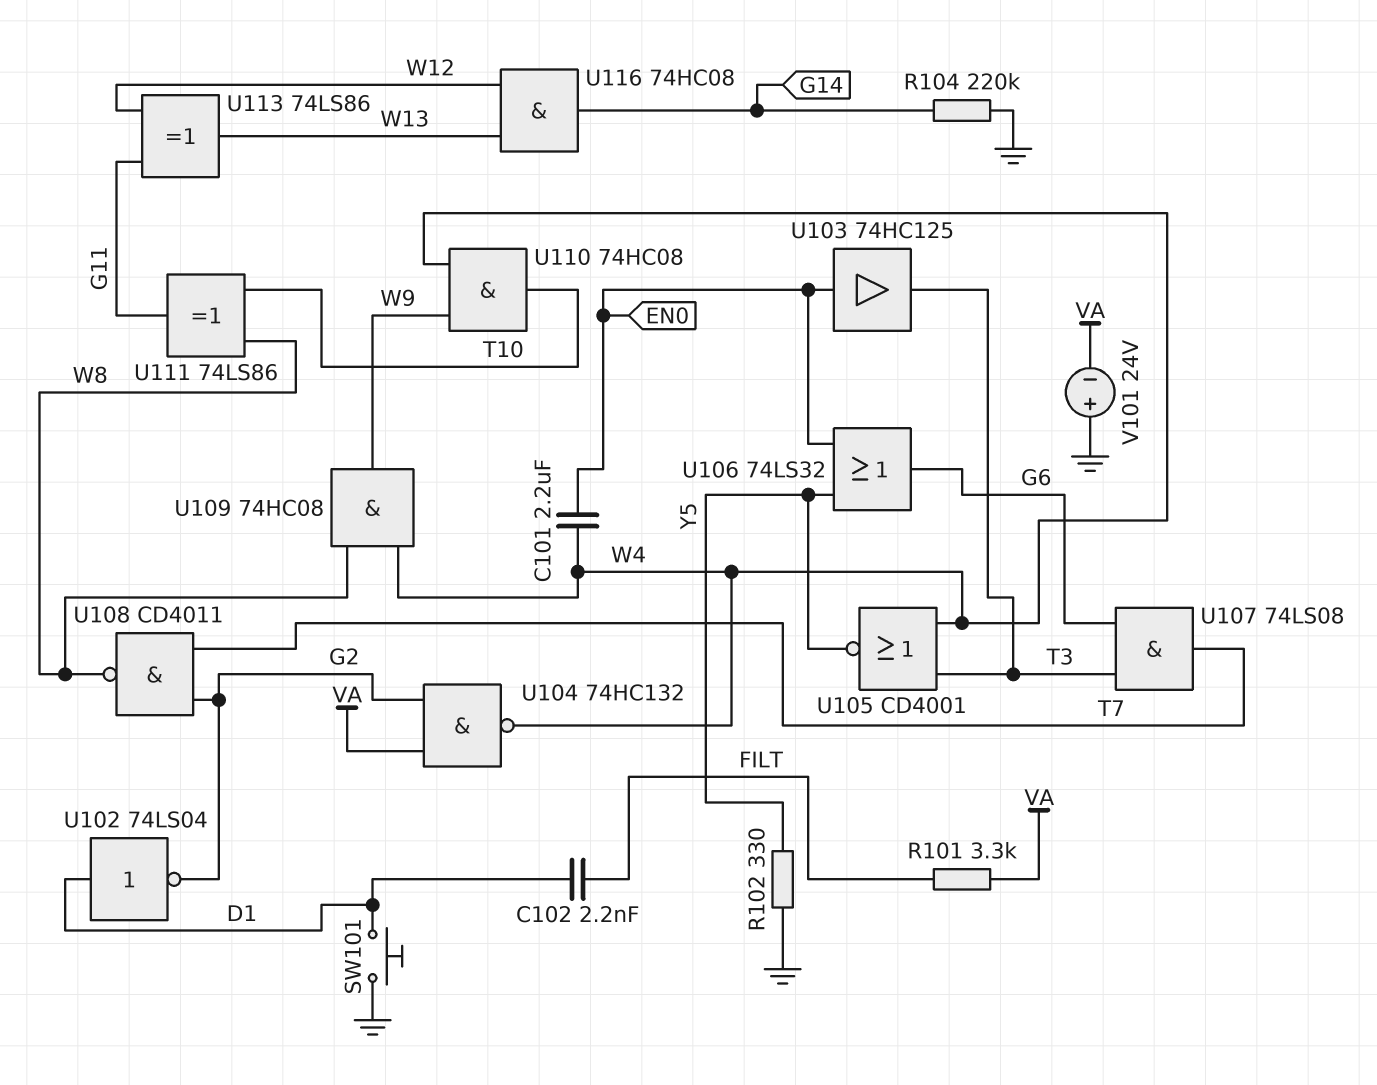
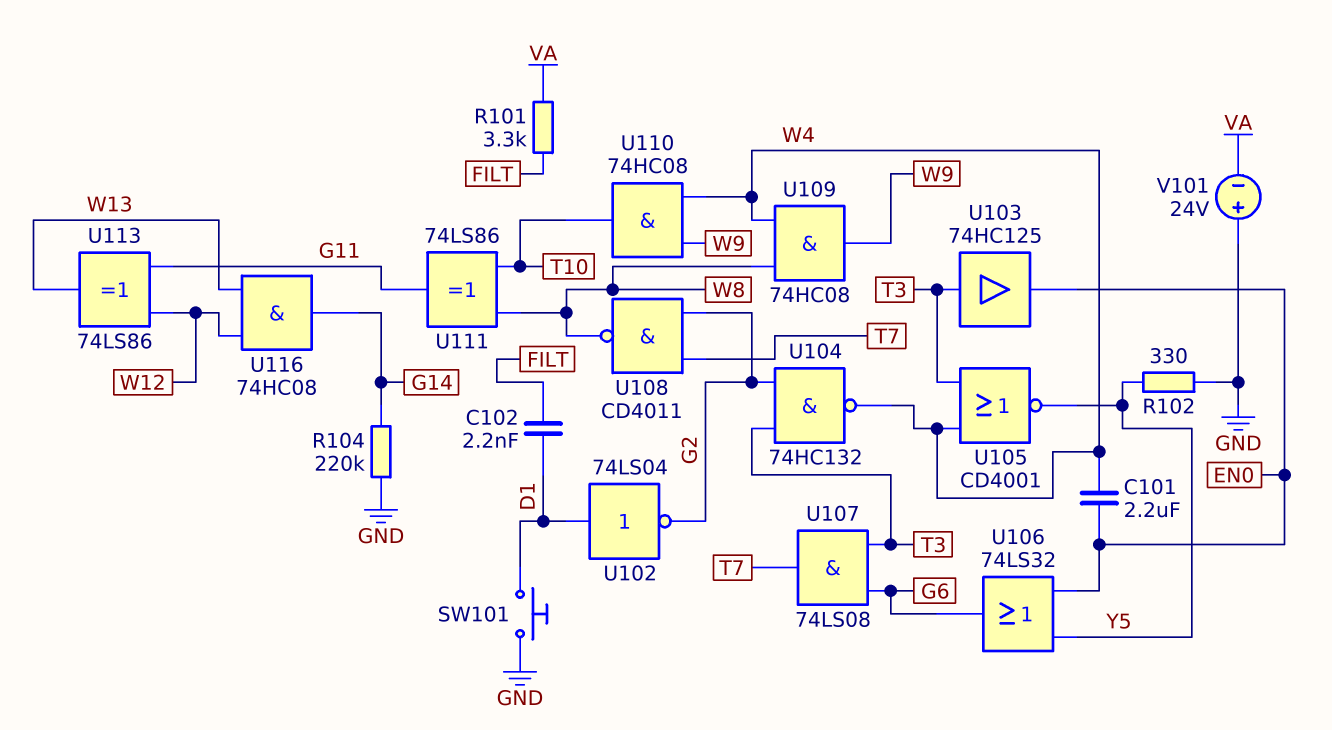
U103: buffer 74HC125 (in EN0, out T3) -> buffer 74HC125 (in T3, out EN0)
U104: NAND 74HC132 (in G2, in VA, out W4) -> NAND 74HC132 (in G2, in T3, out W4)

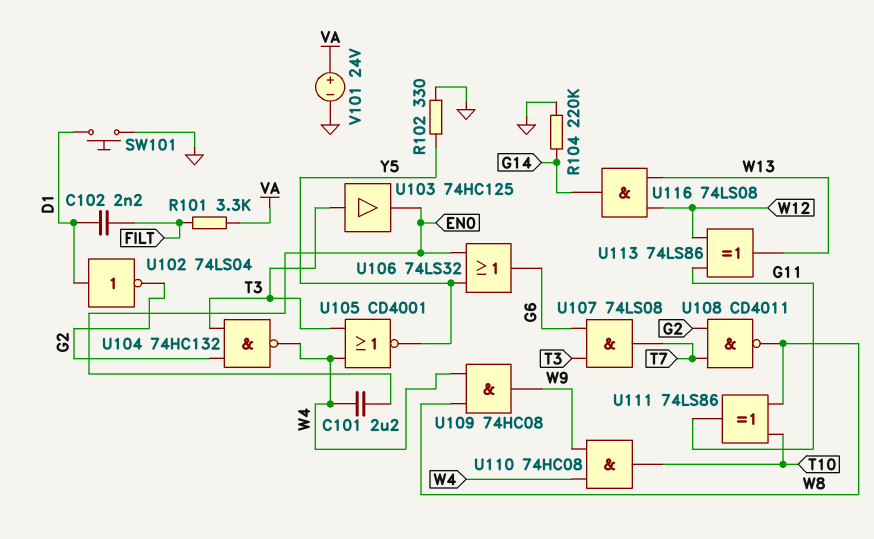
U116: AND 74HC08 (in W12, in W13, out G14) -> AND 74LS08 (in W12, in W13, out G14)
V101: 24V (plus GND, minus VA) -> 24V (plus VA, minus GND)

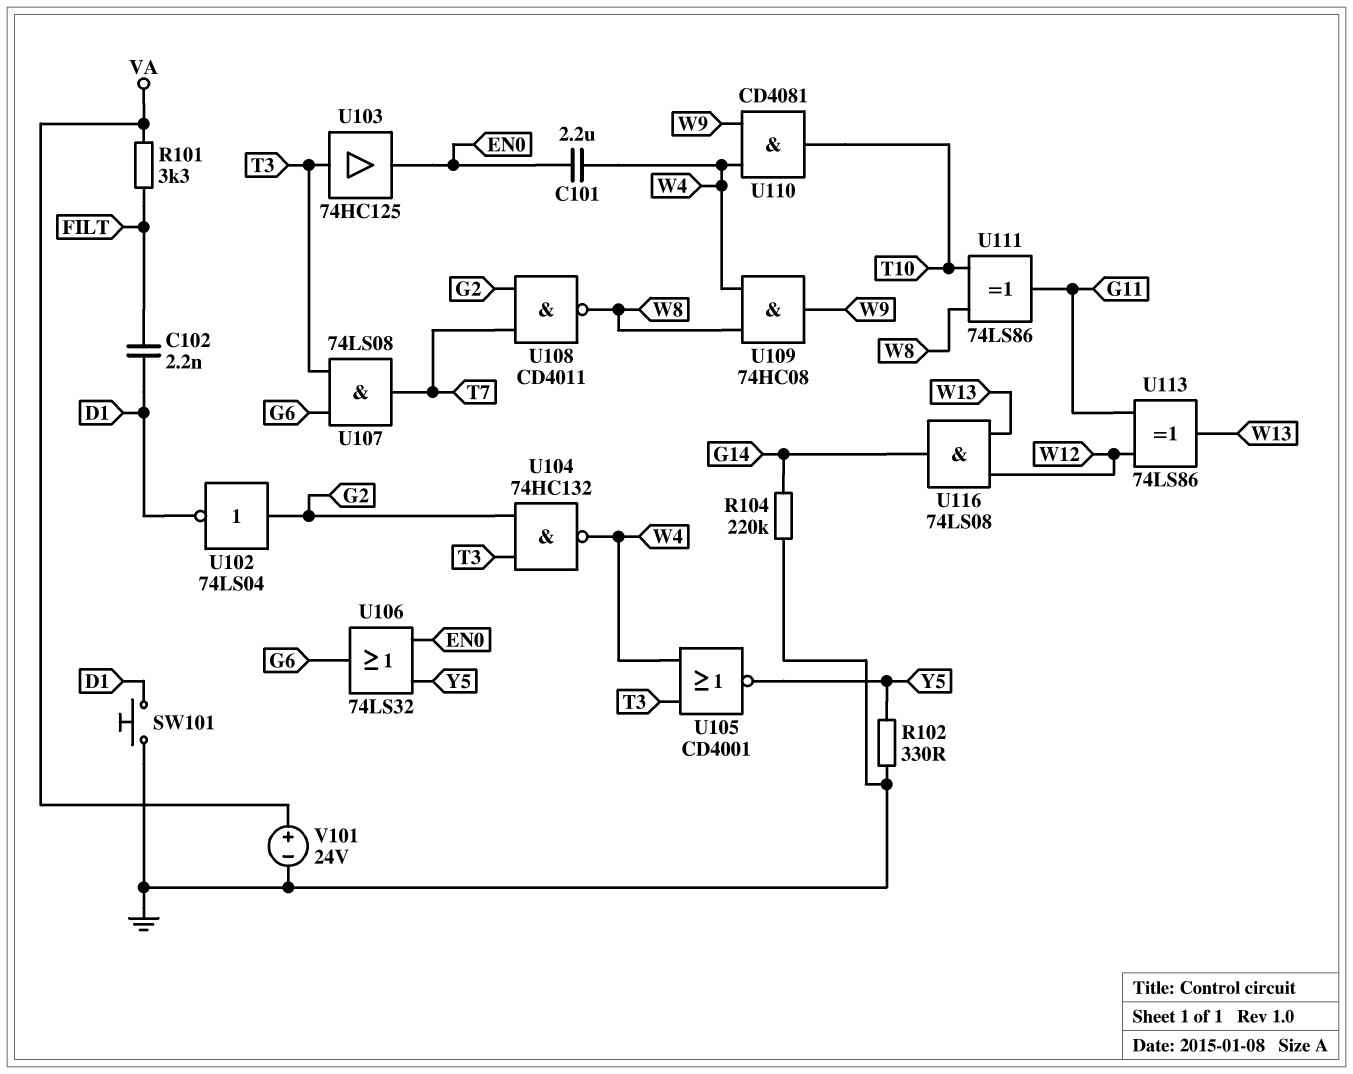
U102: NOT 74LS04 (in D1, out G2) -> NOT 74LS04 (in G2, out D1)
U110: AND 74HC08 (in W4, in W9, out T10) -> AND CD4081 (in W4, in W9, out T10)

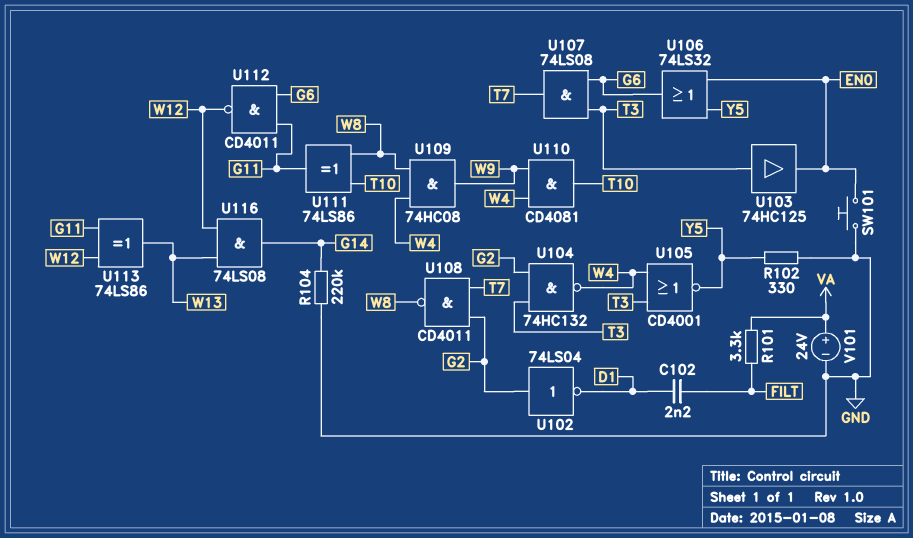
C101: 2.2uF (EN0, W4) -> none
SW101: button (D1, GND) -> button (EN0, GND)
U112: none -> NAND CD4011 (in G6, in G11, out W12)

